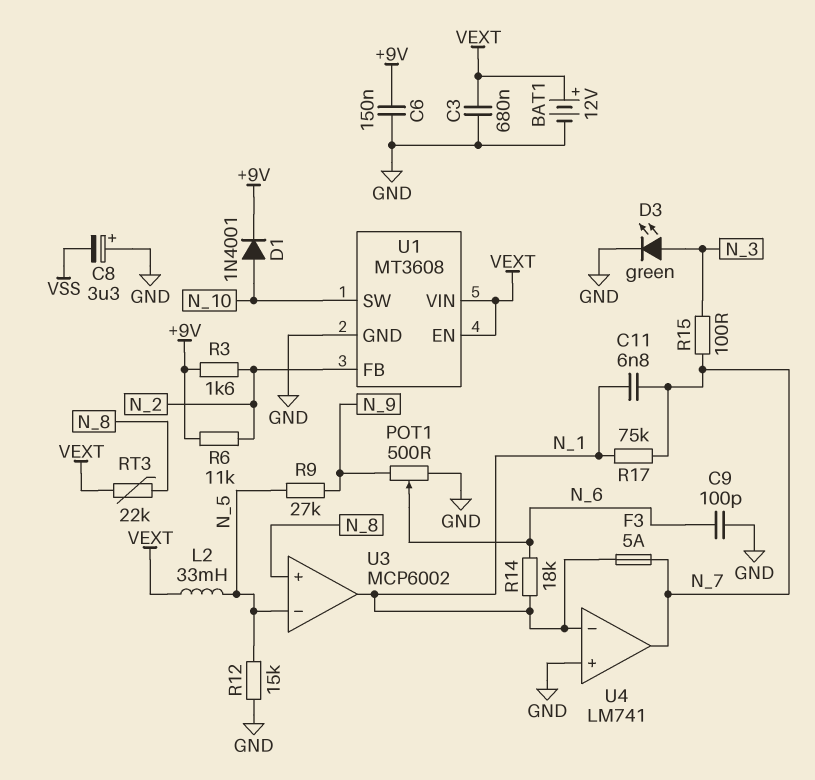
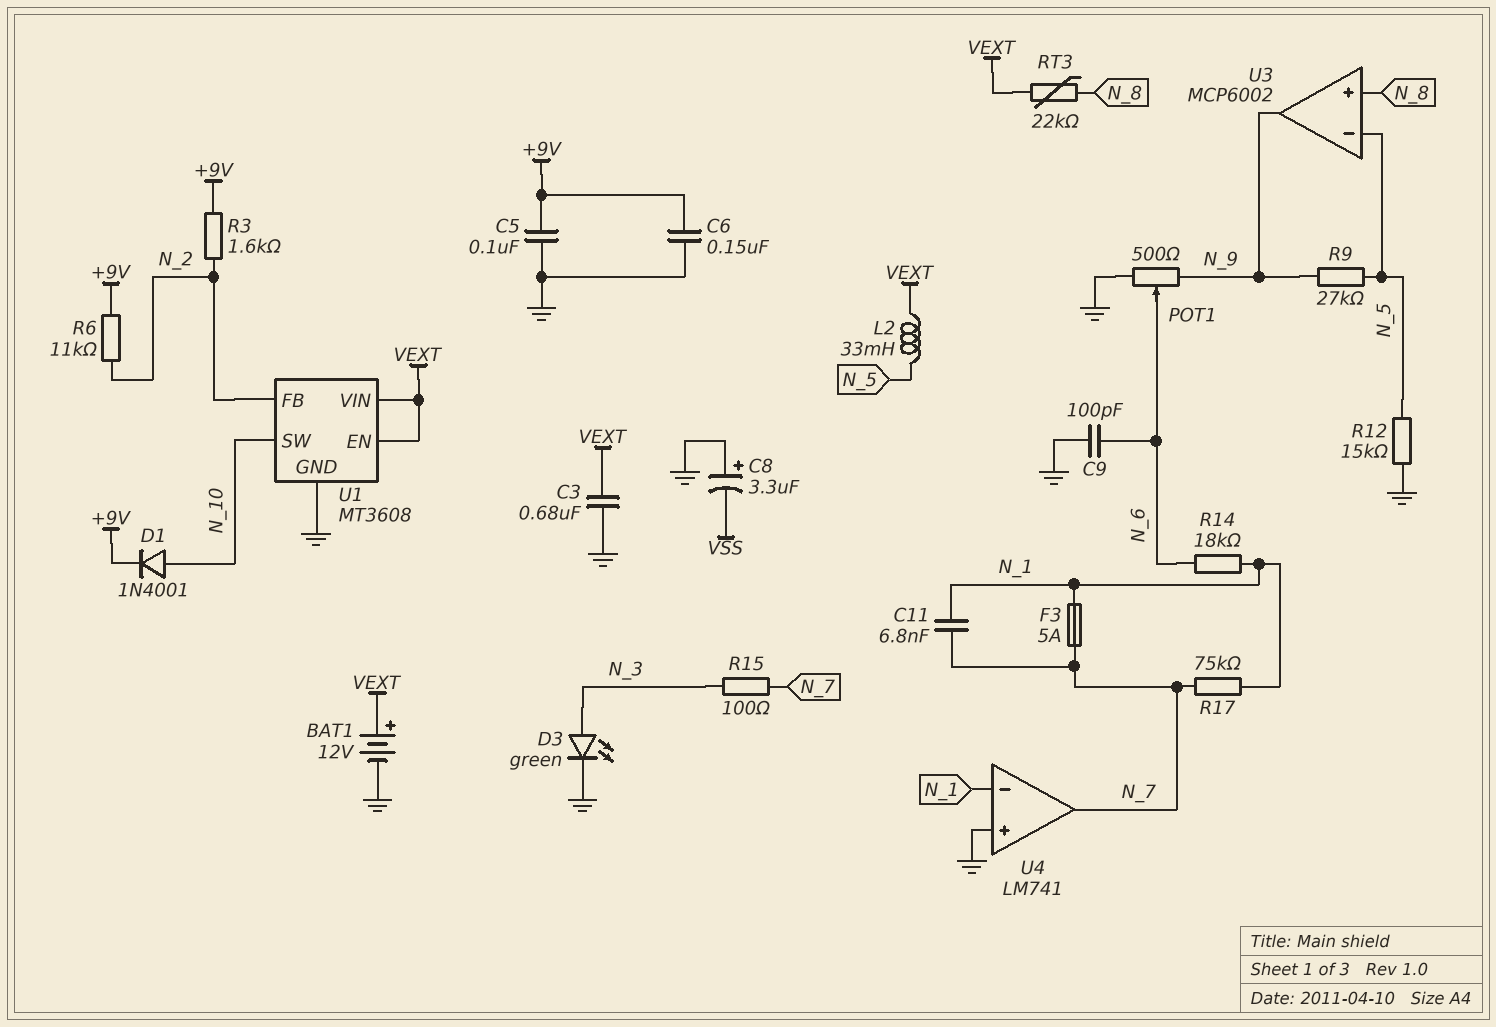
C5: none -> 100nF (+9V, GND)
U3 pin out: N_1 -> N_9

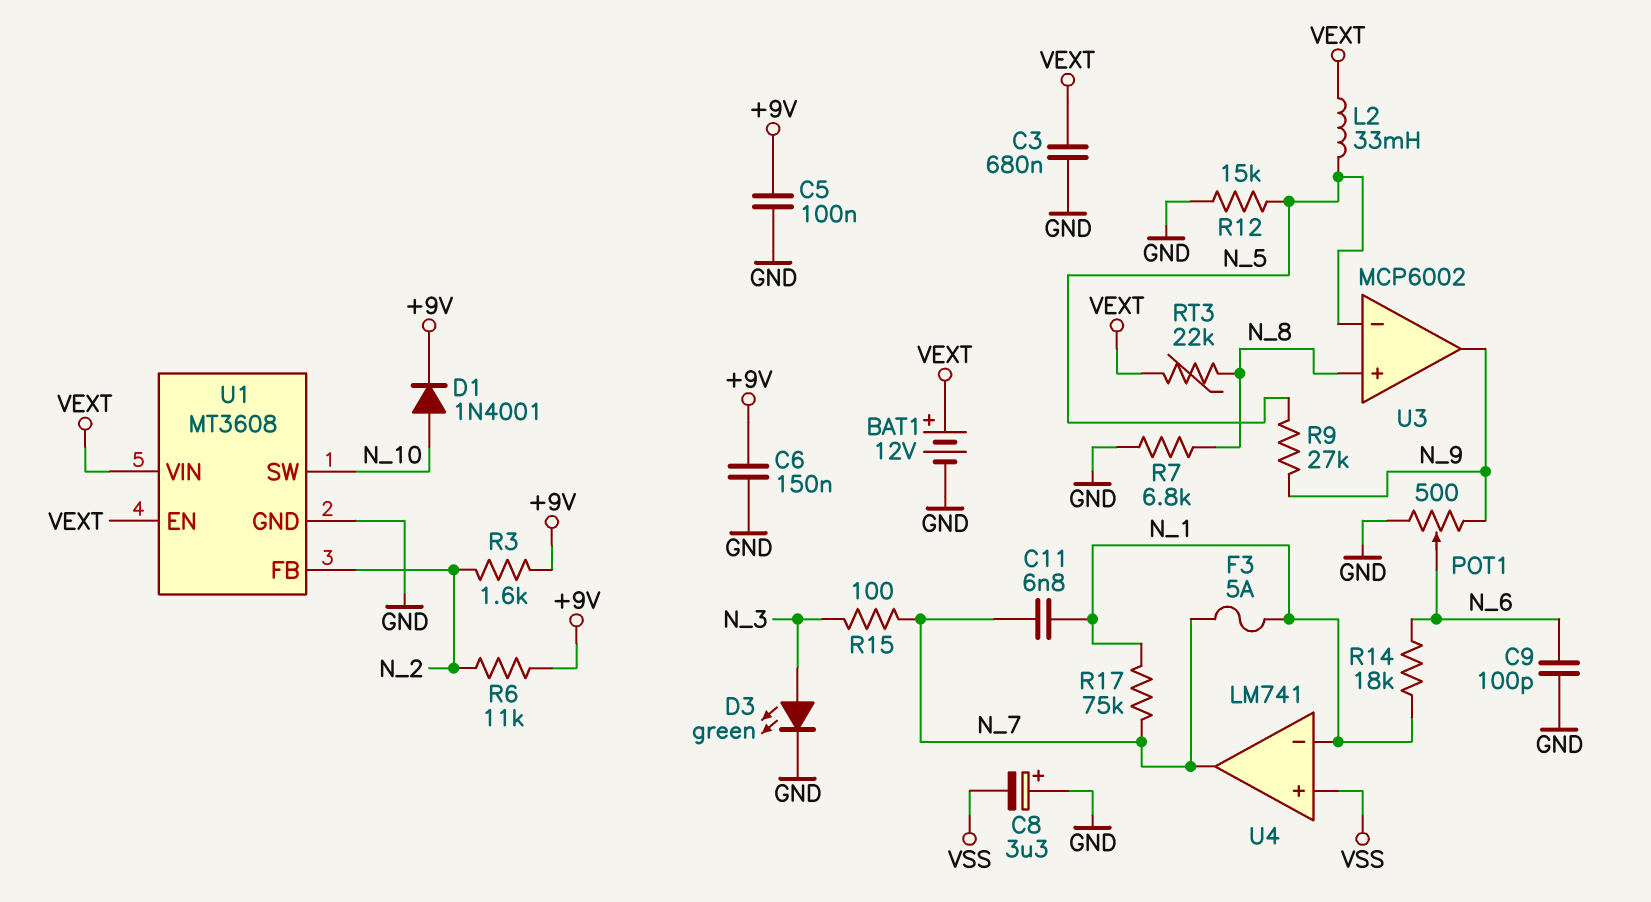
R7: none -> 6.8k (GND, N_8)
U4 pin in+: GND -> VSS

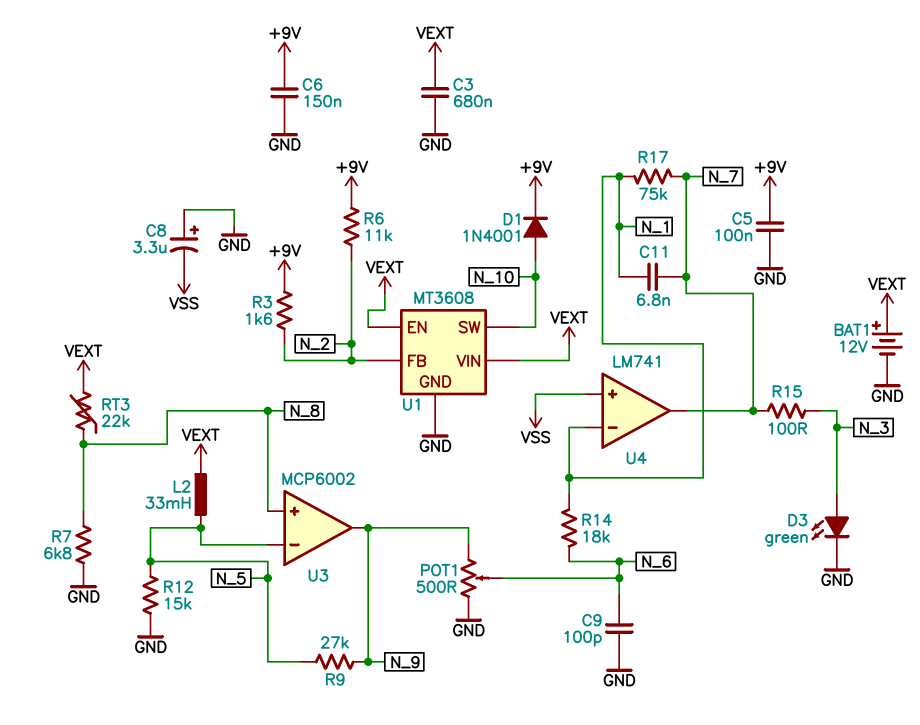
F3: 5A (N_1, N_7) -> none

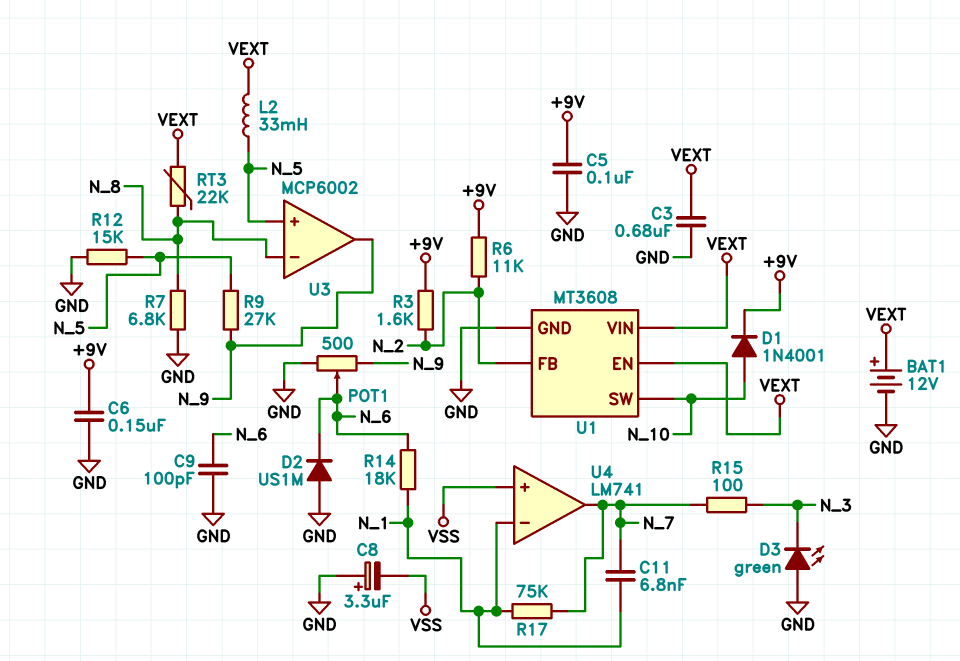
D2: none -> diode US1M (A GND, K N_6)
D3: LED green (A N_3, K GND) -> LED green (A GND, K N_3)
U3 pin in+: N_8 -> N_5
U3 pin in-: N_5 -> N_8

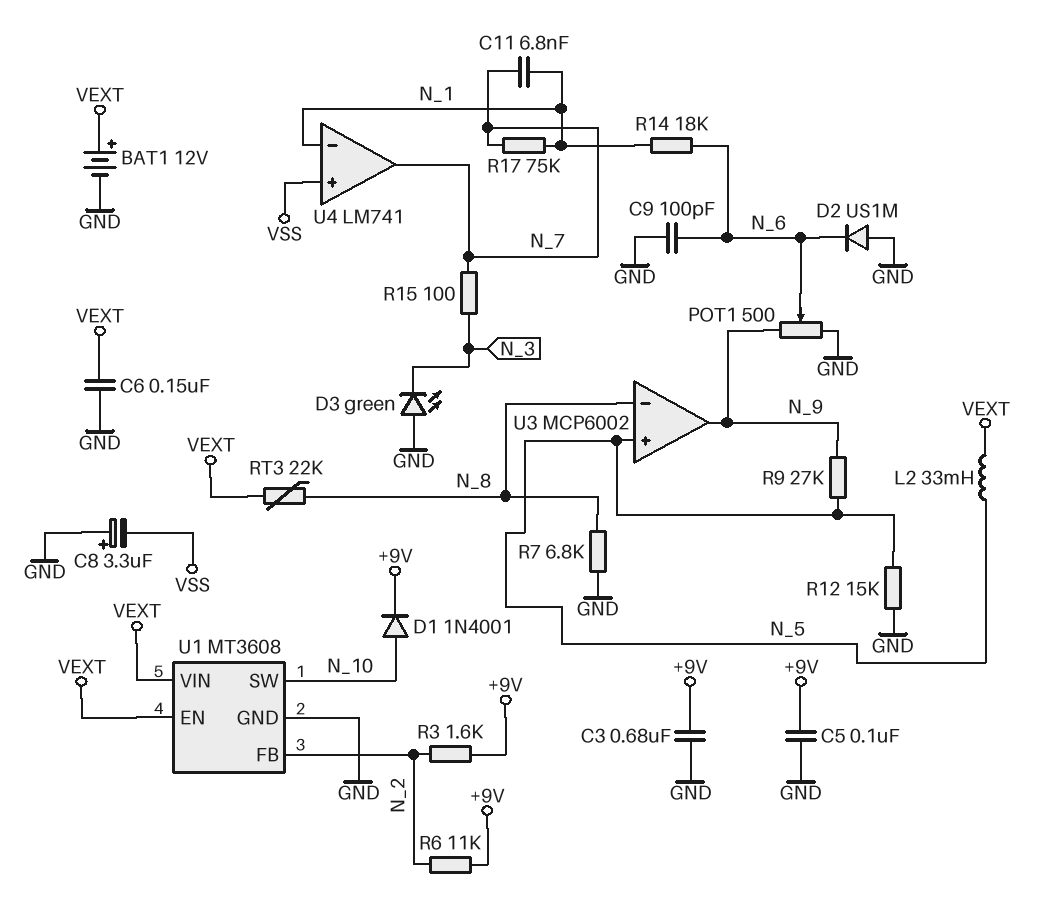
C3: 680nF (GND, VEXT) -> 680nF (+9V, GND)
C6: 150nF (+9V, GND) -> 150nF (GND, VEXT)

